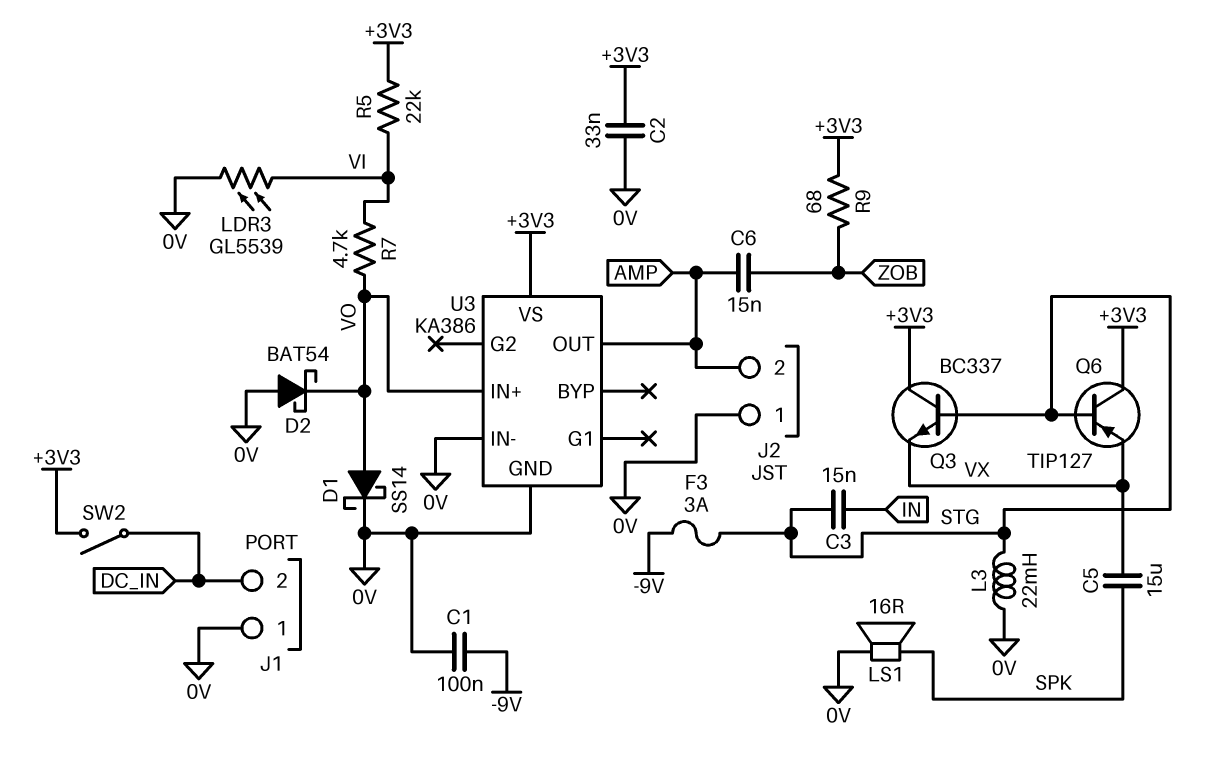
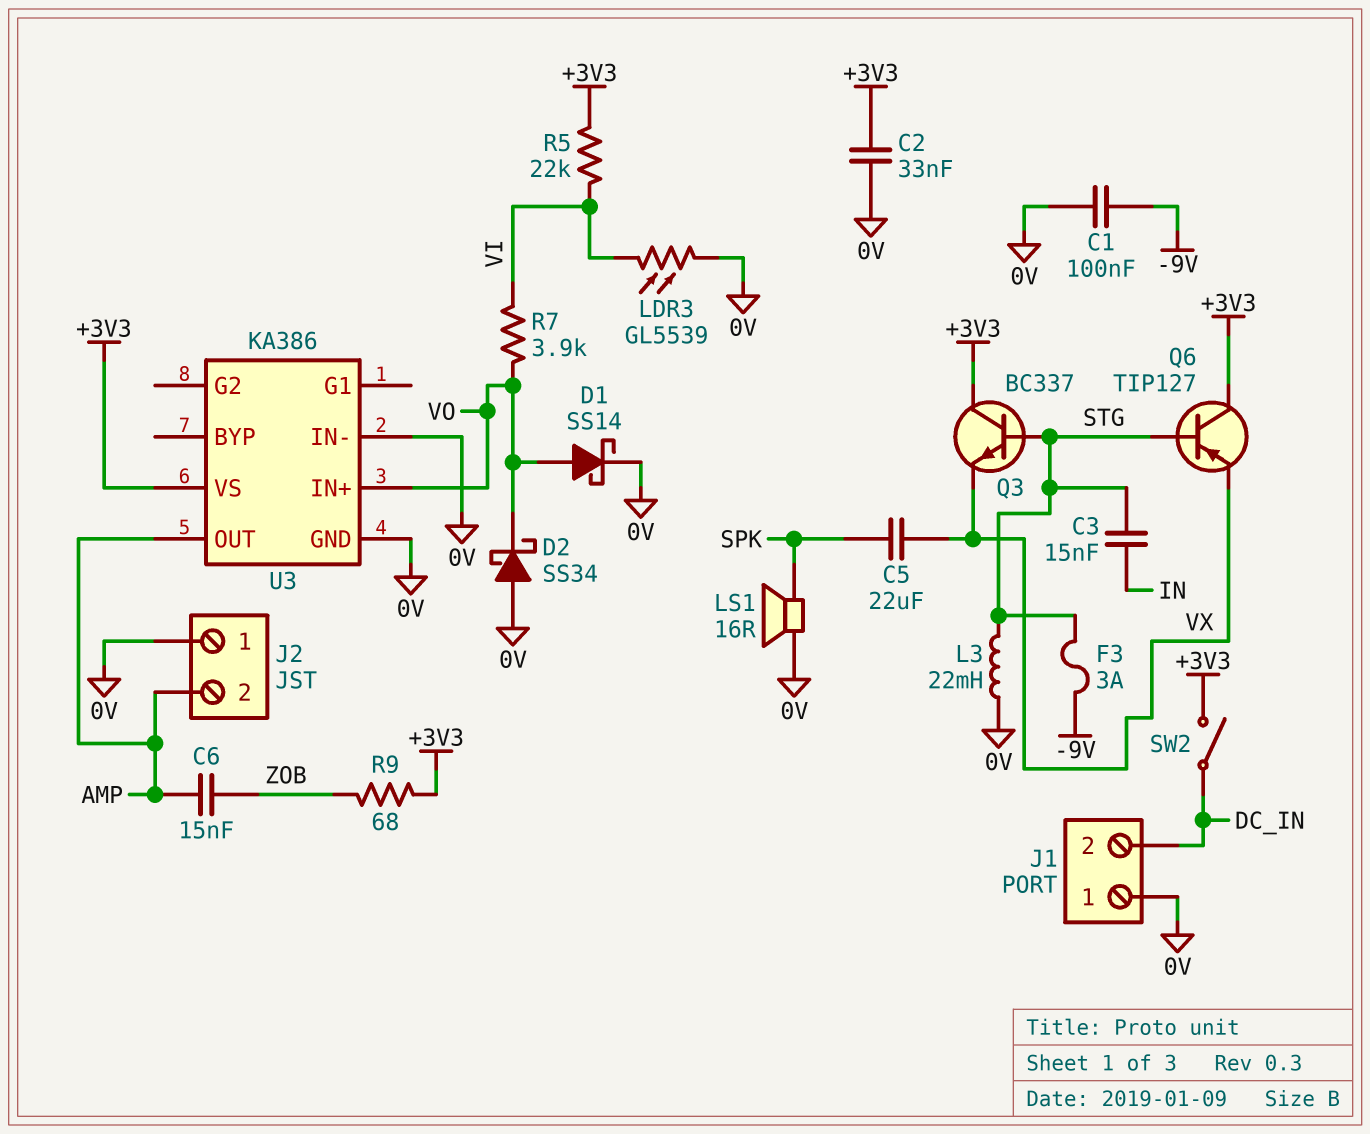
C5: 15uF (SPK, VX) -> 22uF (SPK, VX)
D2: schottky BAT54 (A 0V, K VO) -> schottky SS34 (A 0V, K VO)
R7: 4.7k (VI, VO) -> 3.9k (VI, VO)

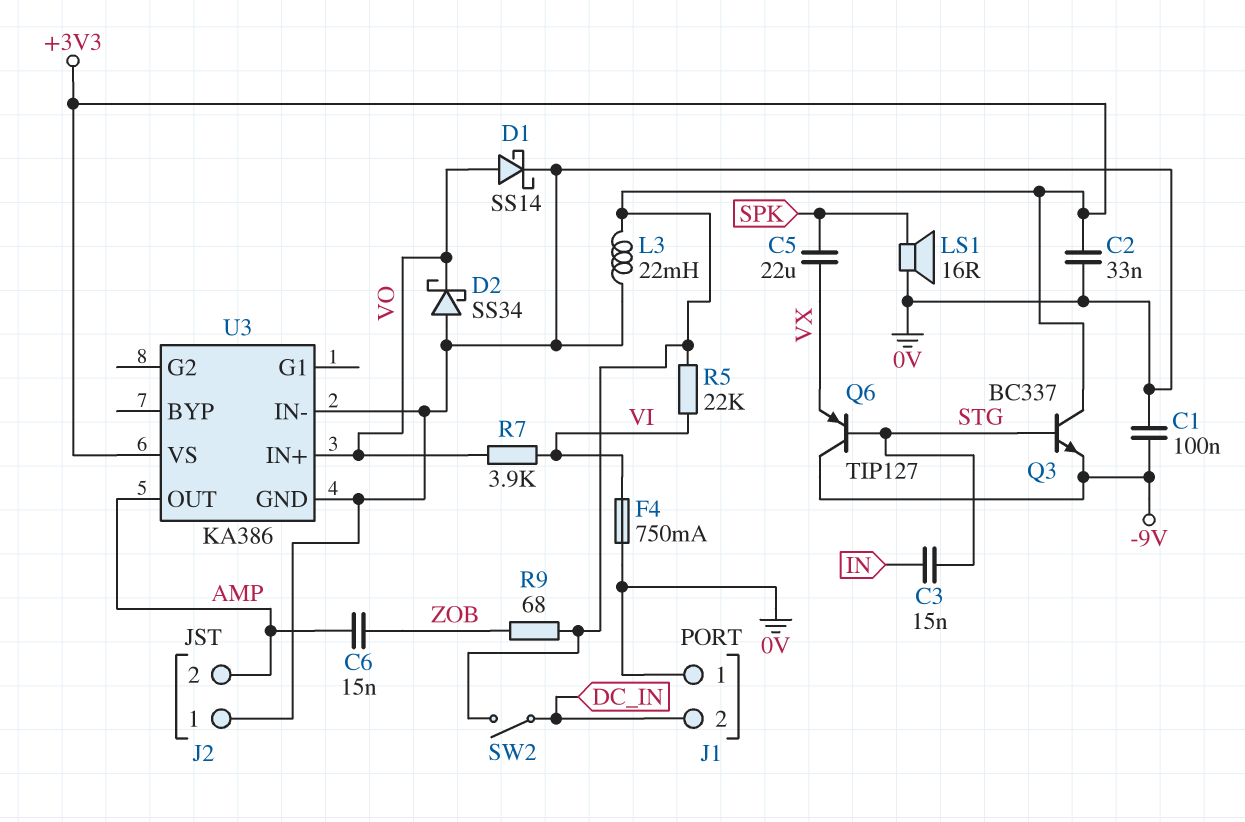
F3: 3A (-9V, STG) -> none
F4: none -> 750mA (0V, VI)
L3: 22mH (0V, STG) -> 22mH (+3V3, 0V)
LDR3: GL5539 (0V, VI) -> none
Q3: NPN BC337 (B STG, C +3V3, E VX) -> NPN BC337 (B STG, C +3V3, E -9V)
Q6: PNP TIP127 (B STG, C +3V3, E VX) -> PNP TIP127 (B STG, C -9V, E VX)

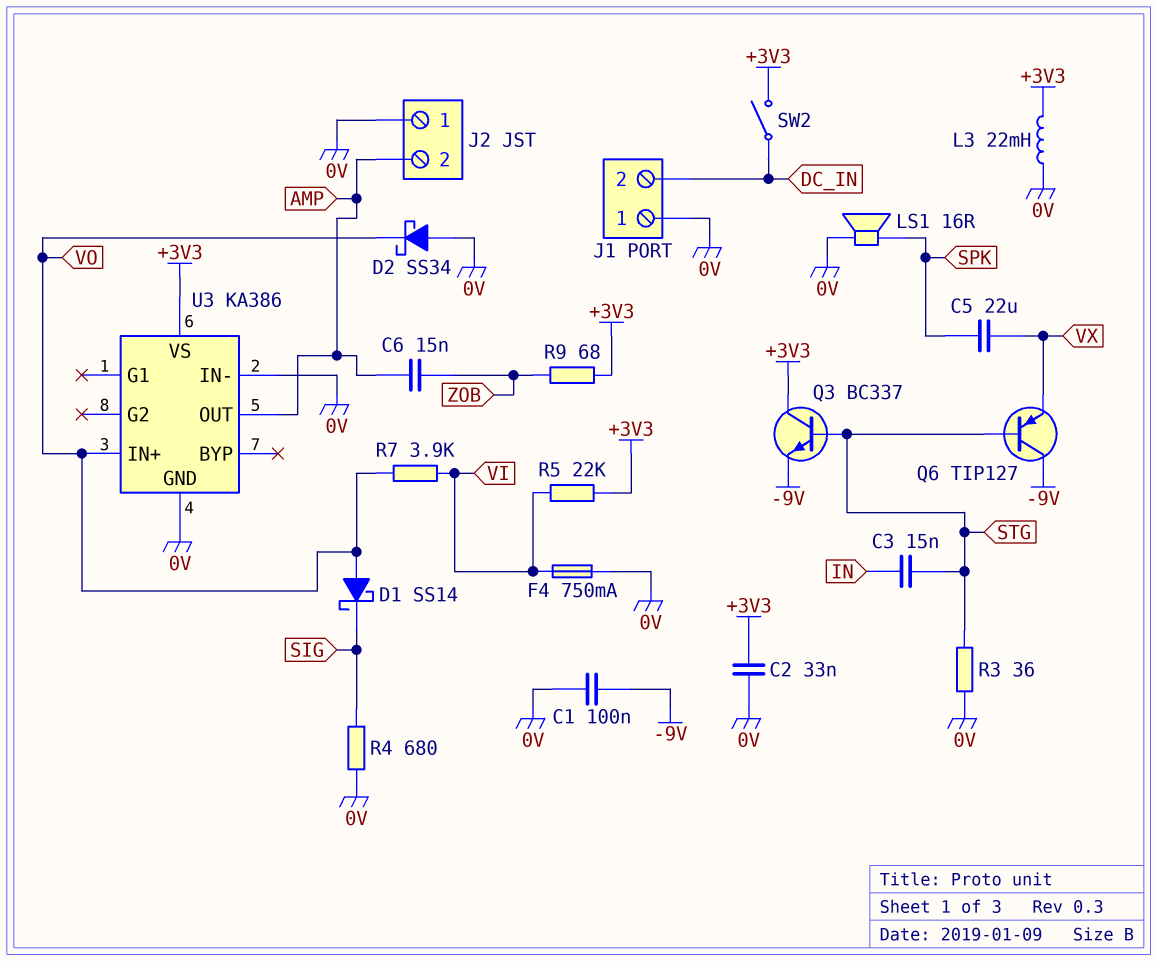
D1: schottky SS14 (A VO, K 0V) -> schottky SS14 (A VO, K SIG)
R3: none -> 36 (0V, STG)
R4: none -> 680 (0V, SIG)

